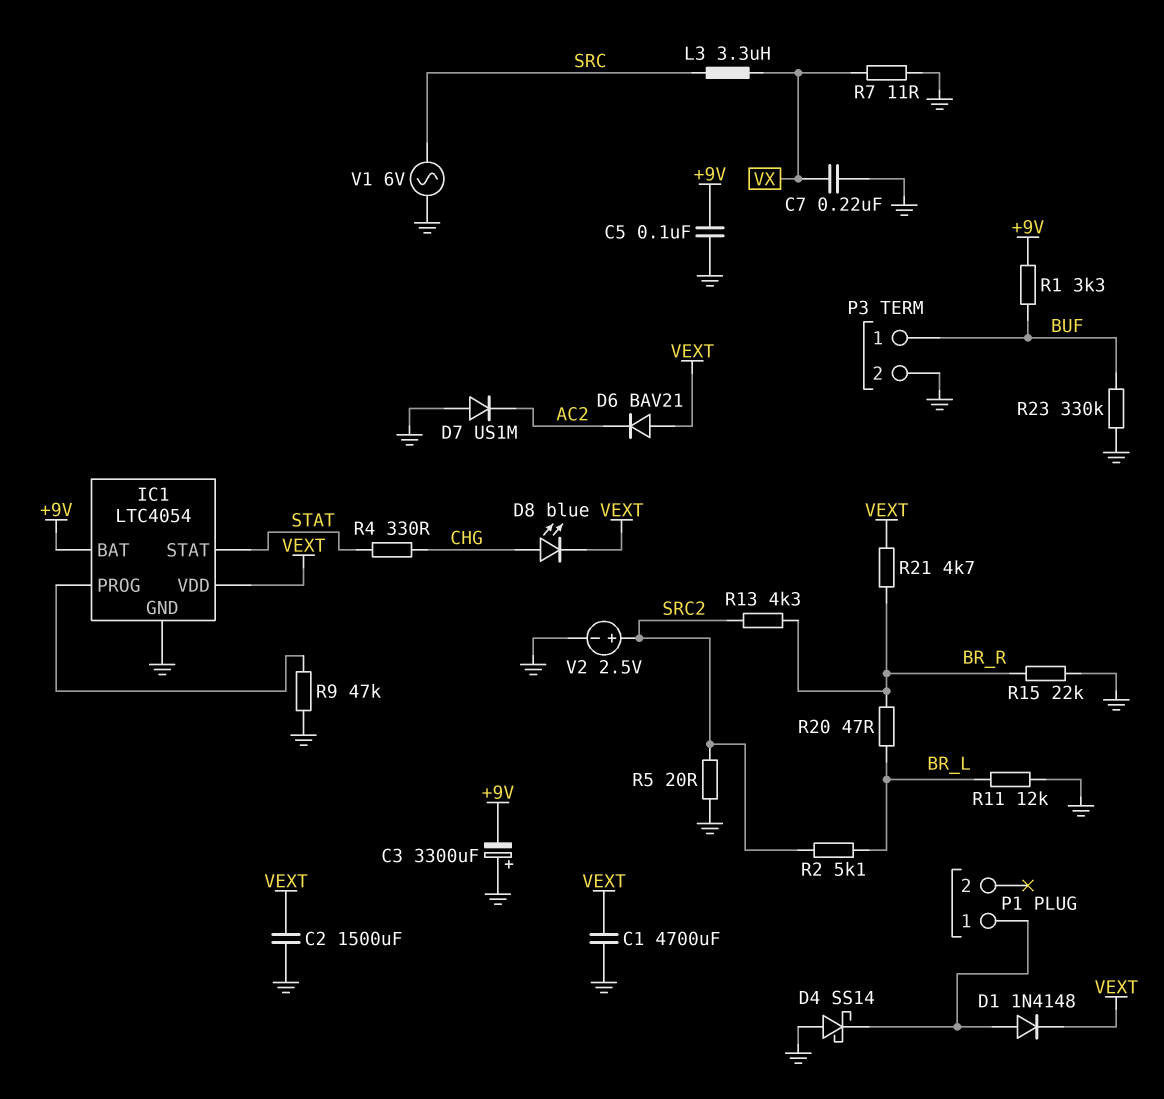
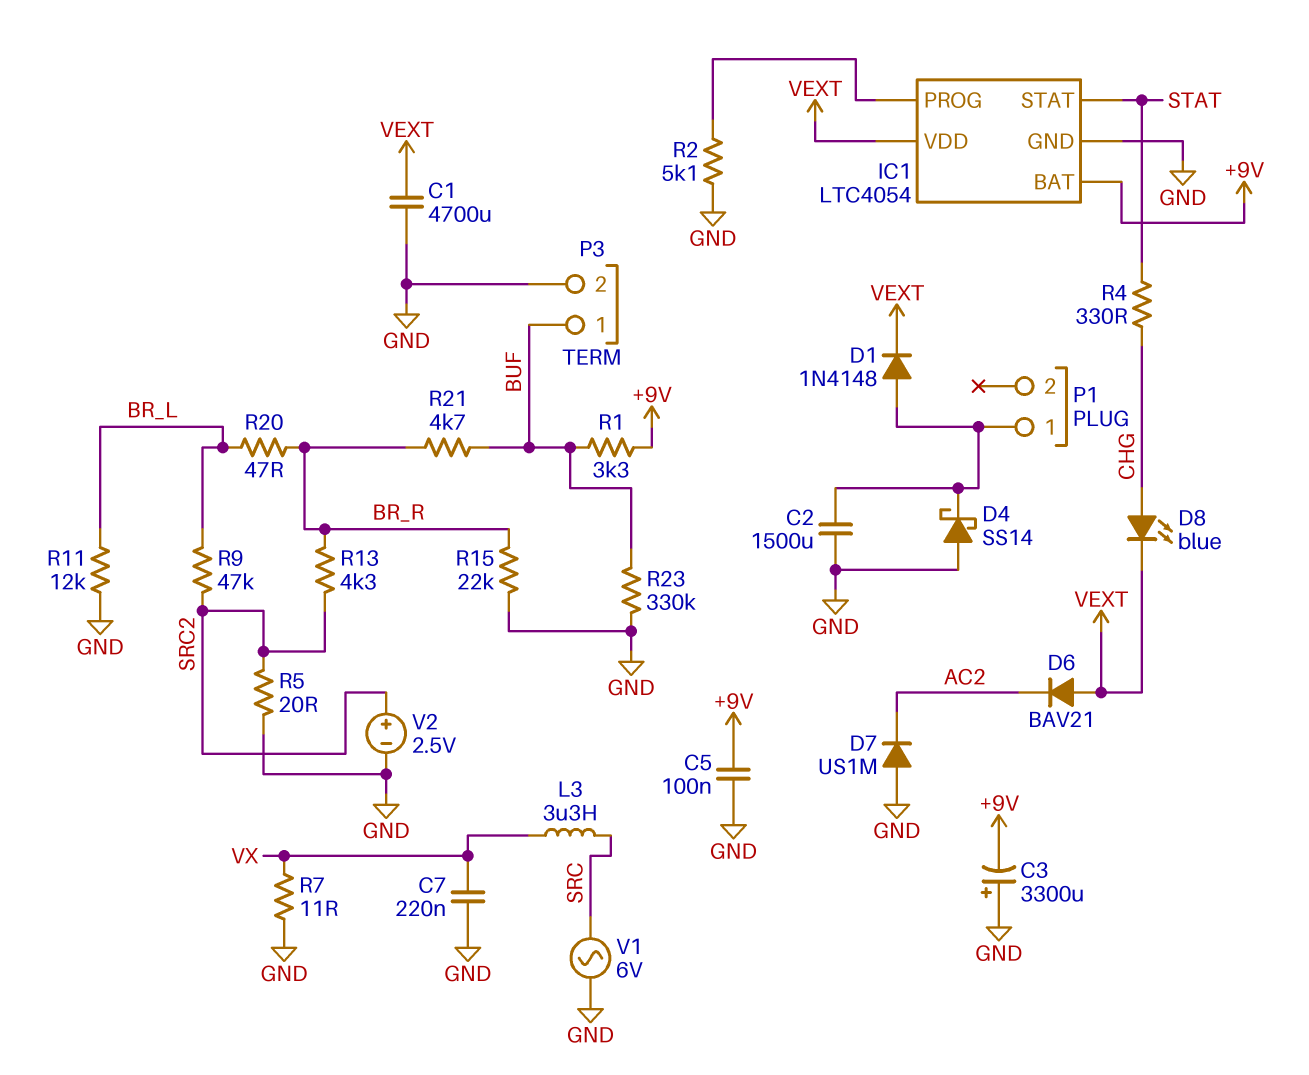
C2: 1500uF (GND, VEXT) -> 1500uF (GND, P1/1)
R2: 5.1k (BR_L, SRC2) -> 5.1k (GND, IC1/PROG)
R9: 47k (GND, IC1/PROG) -> 47k (BR_L, SRC2)
R21: 4.7k (BR_R, VEXT) -> 4.7k (BR_R, BUF)

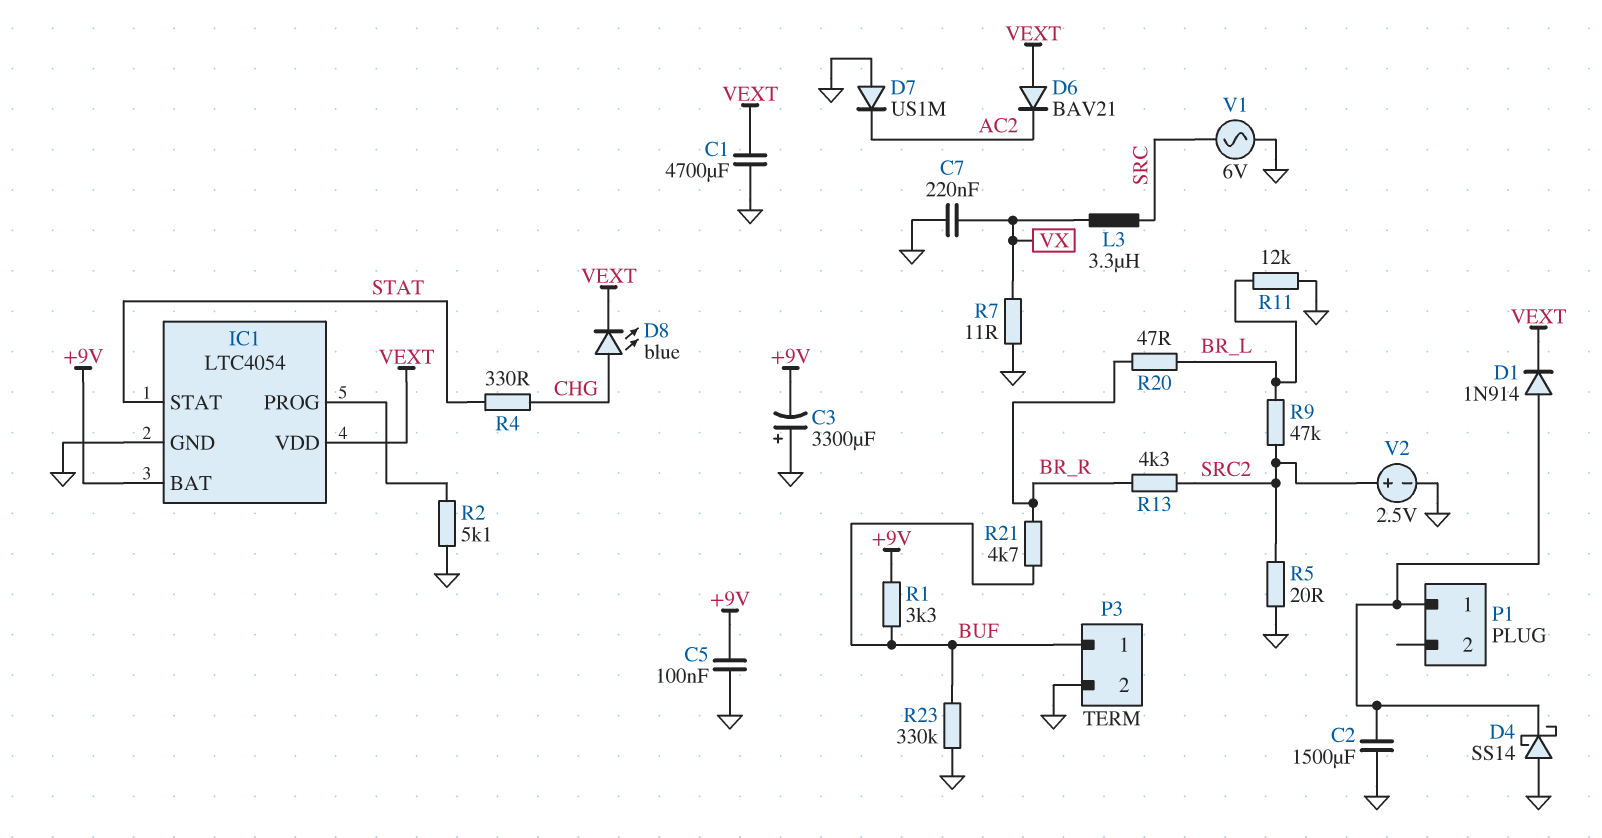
D1: diode 1N4148 (A P1/1, K VEXT) -> diode 1N914 (A P1/1, K VEXT)
R15: 22k (BR_R, GND) -> none

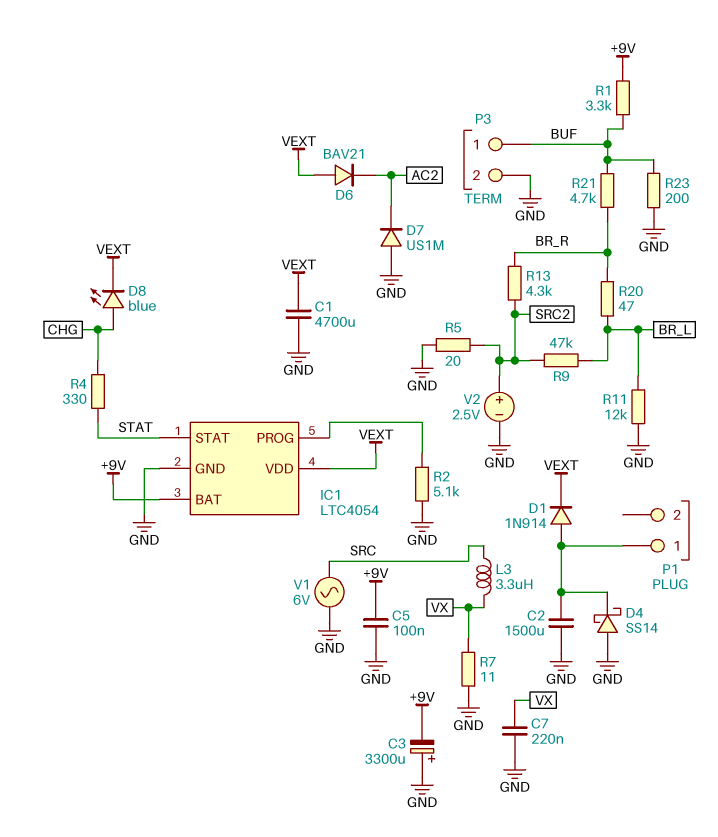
R23: 330k (BUF, GND) -> 200 (BUF, GND)

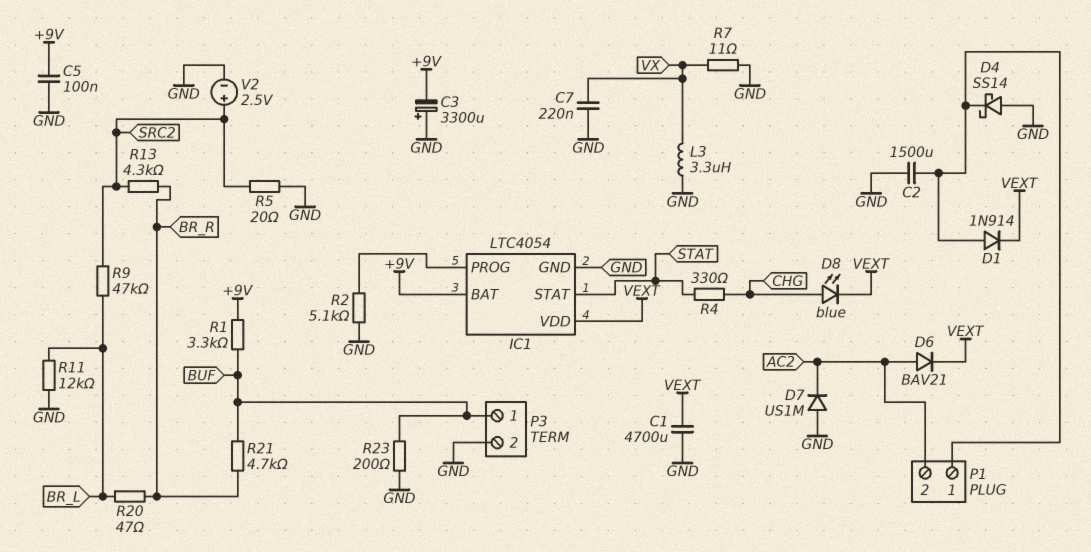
D6: diode BAV21 (A VEXT, K AC2) -> diode BAV21 (A AC2, K VEXT)
L3: 3.3uH (SRC, VX) -> 3.3uH (GND, VX)
P1 pin 2: none -> AC2
V1: AC 6V (GND, SRC) -> none

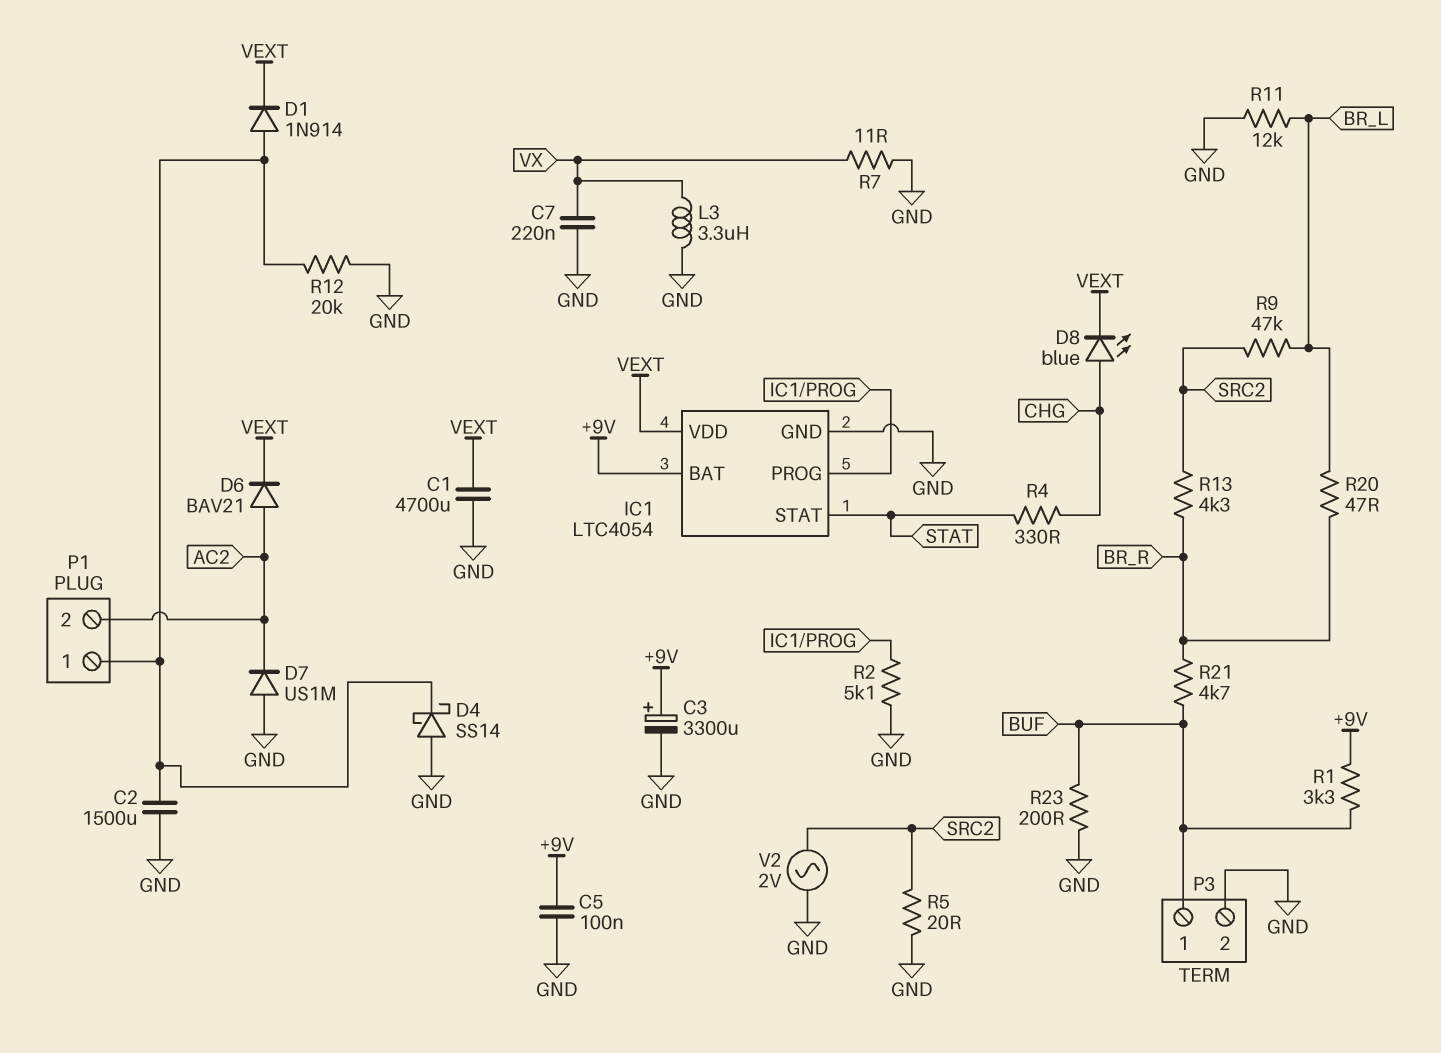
C3: 3300uF (plus GND, minus +9V) -> 3300uF (plus +9V, minus GND)
R12: none -> 20k (GND, P1/1)
V2: 2.5V (plus SRC2, minus GND) -> AC 2V (GND, SRC2)

